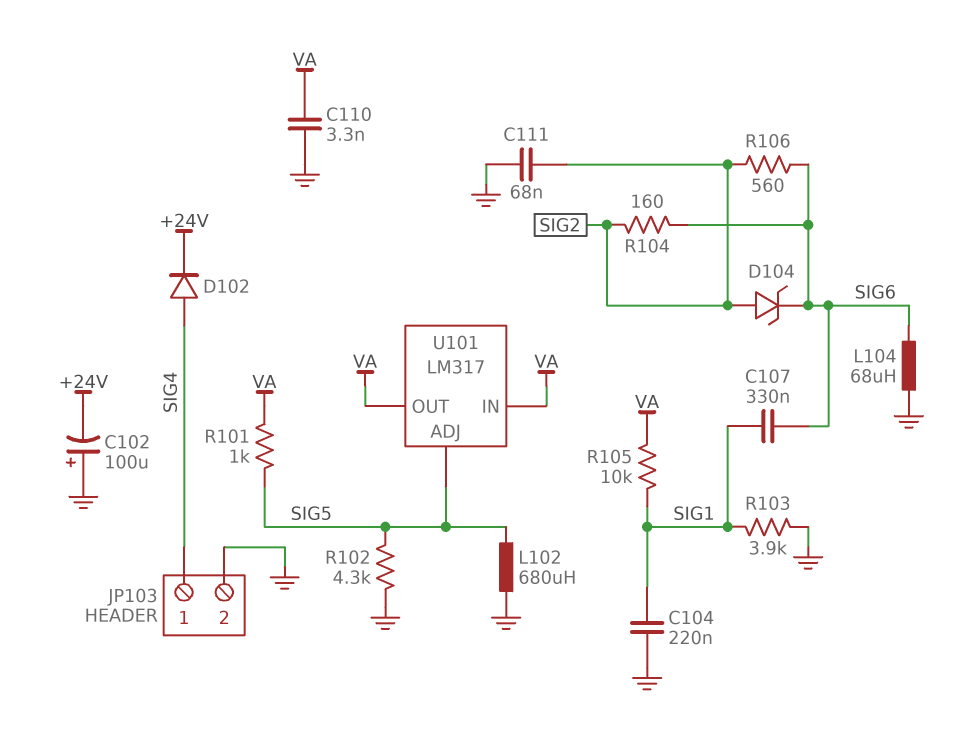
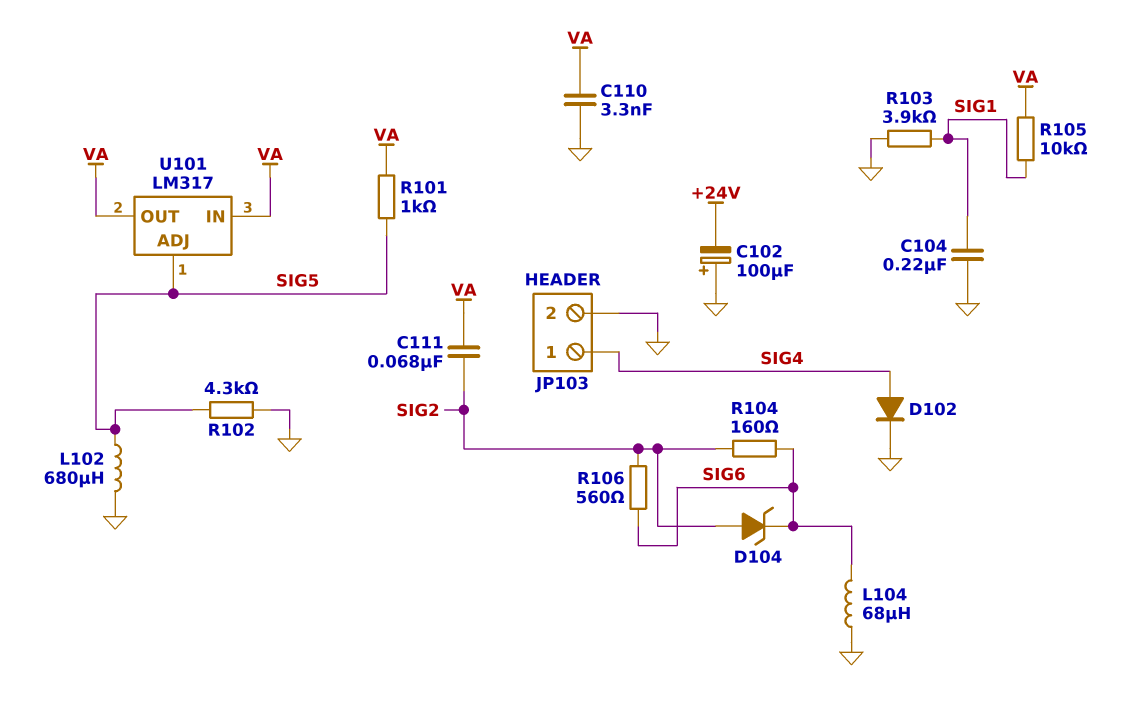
C107: 330nF (SIG1, SIG6) -> none
C111: 68nF (GND, SIG2) -> 68nF (SIG2, VA)
D102: diode (A SIG4, K +24V) -> diode (A SIG4, K GND)

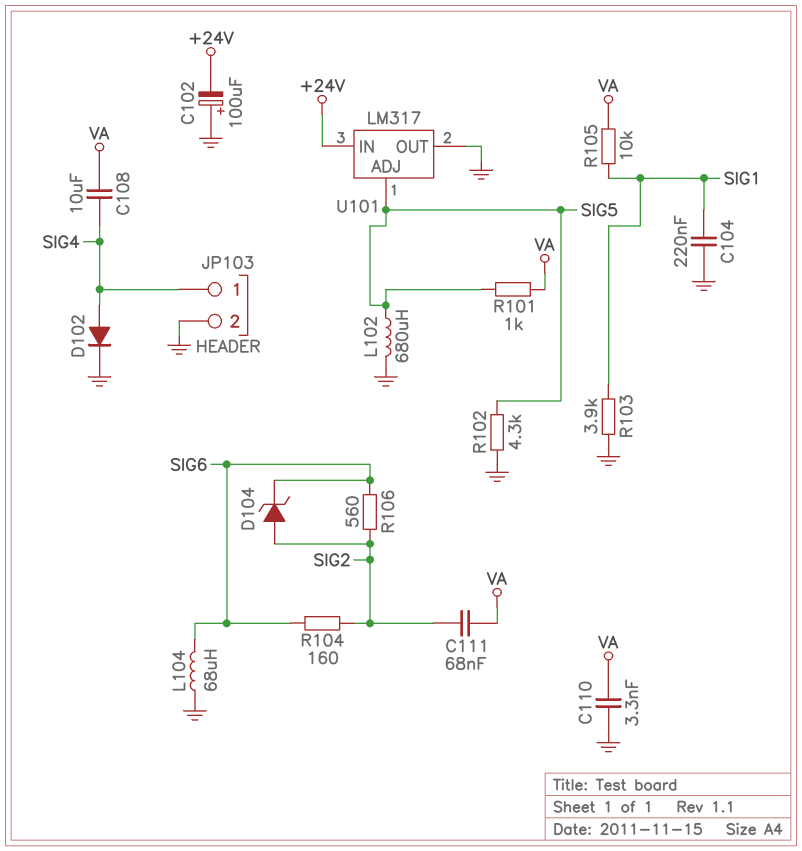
C108: none -> 10uF (SIG4, VA)
U101 pin IN: VA -> +24V
U101 pin OUT: VA -> GND

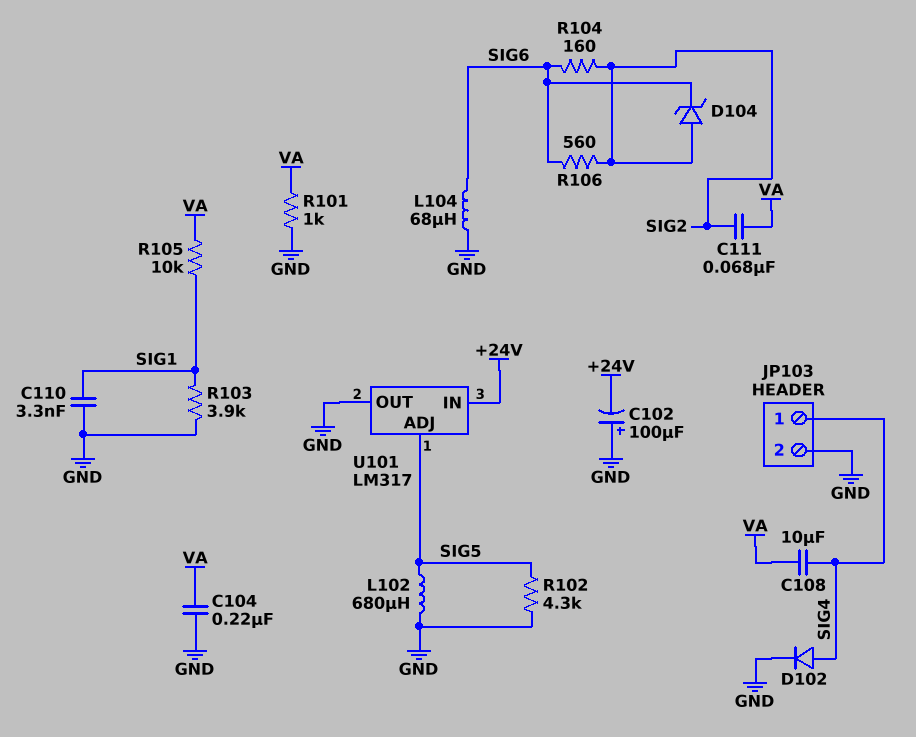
C104: 220nF (GND, SIG1) -> 220nF (GND, VA)
C110: 3.3nF (GND, VA) -> 3.3nF (GND, SIG1)
R101: 1k (SIG5, VA) -> 1k (GND, VA)

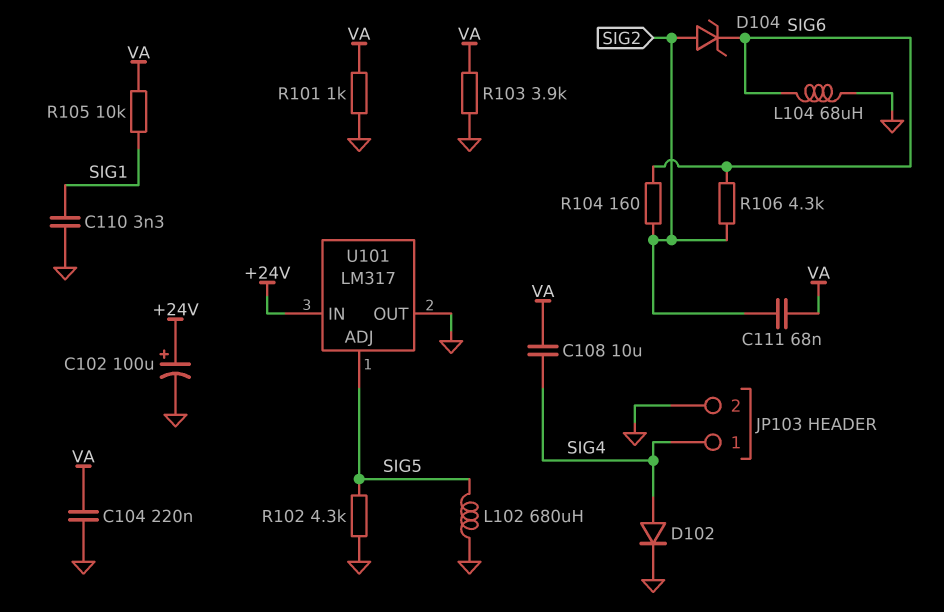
C102: 100uF (plus GND, minus +24V) -> 100uF (plus +24V, minus GND)
R103: 3.9k (GND, SIG1) -> 3.9k (GND, VA)
R106: 560 (SIG2, SIG6) -> 4.3k (SIG2, SIG6)

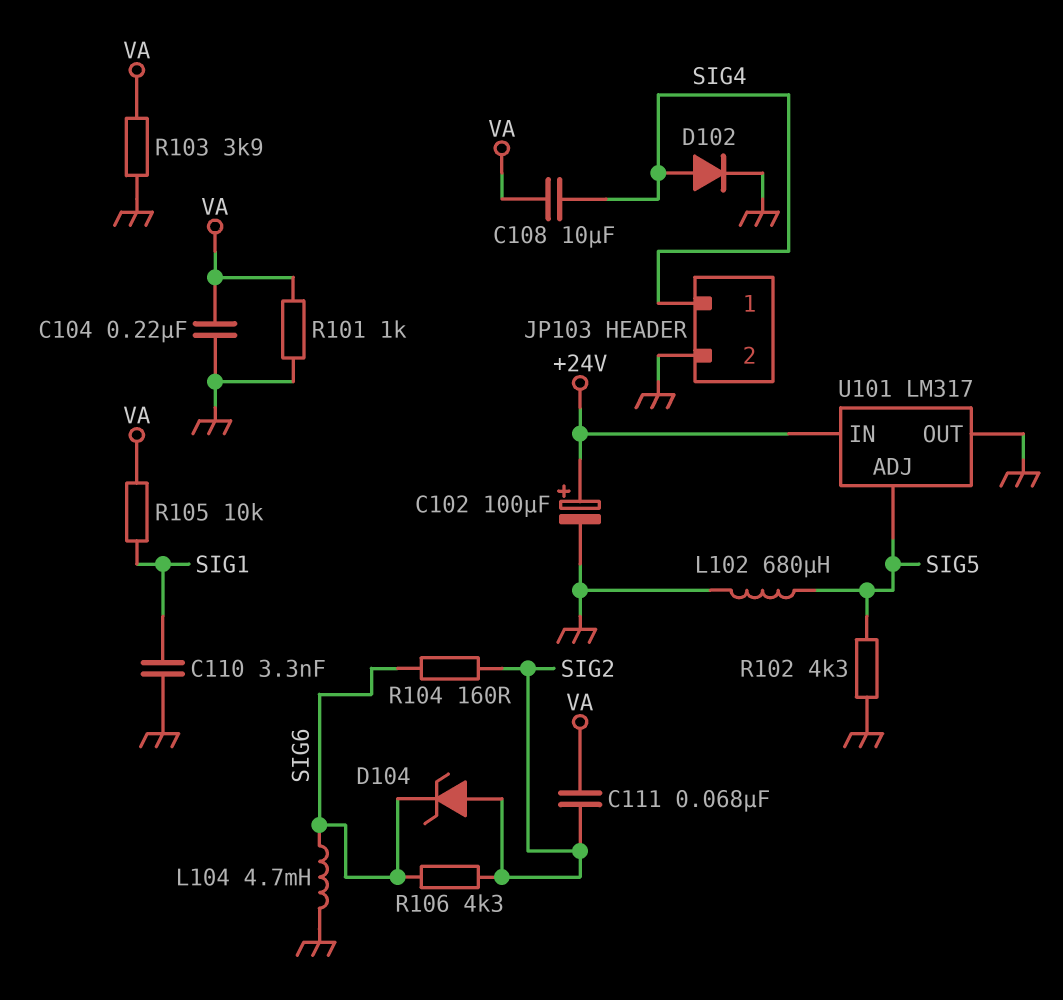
L104: 68uH (GND, SIG6) -> 4.7mH (GND, SIG6)

